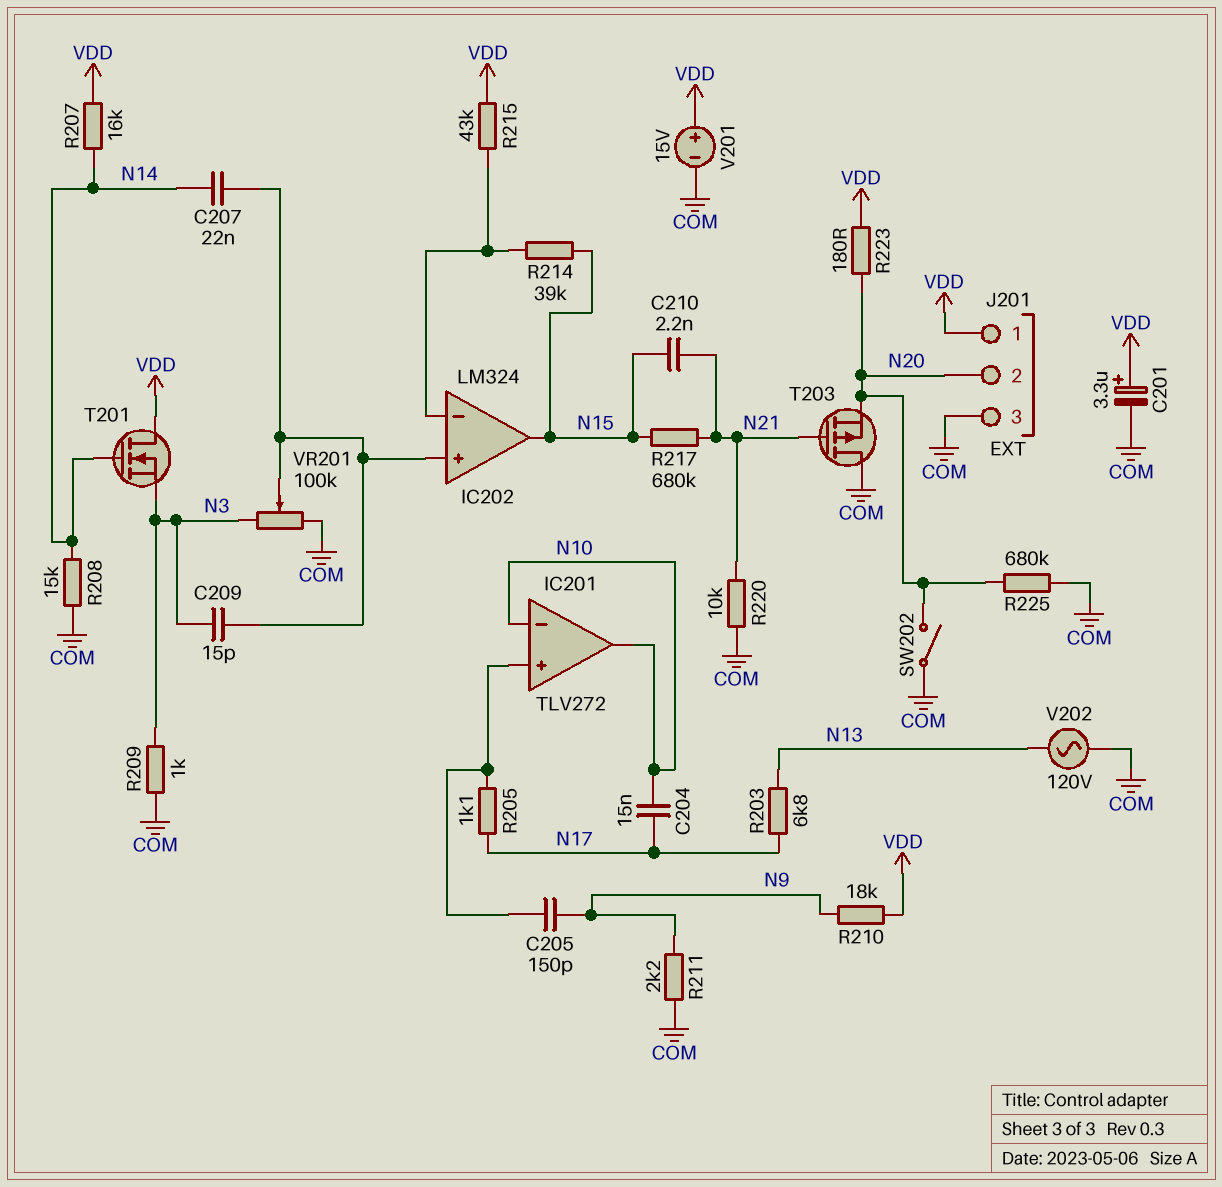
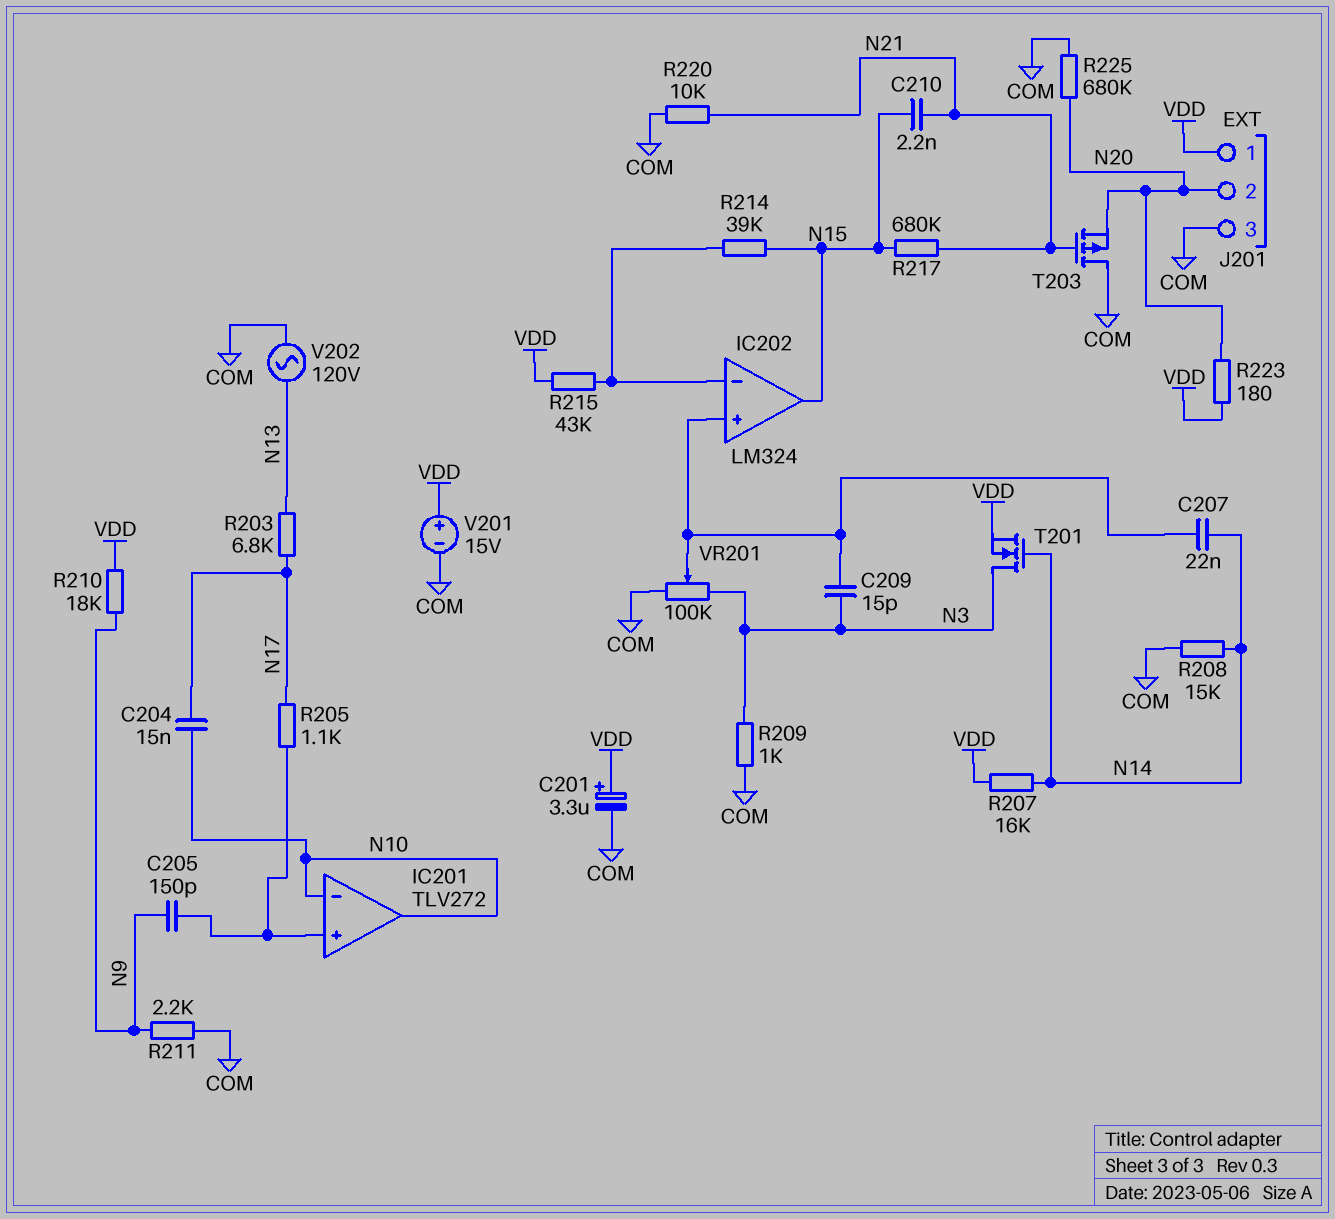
SW202: switch (COM, N20) -> none
T201: NMOS (G N14, D VDD, S N3) -> NMOS (G N14, D N3, S VDD)

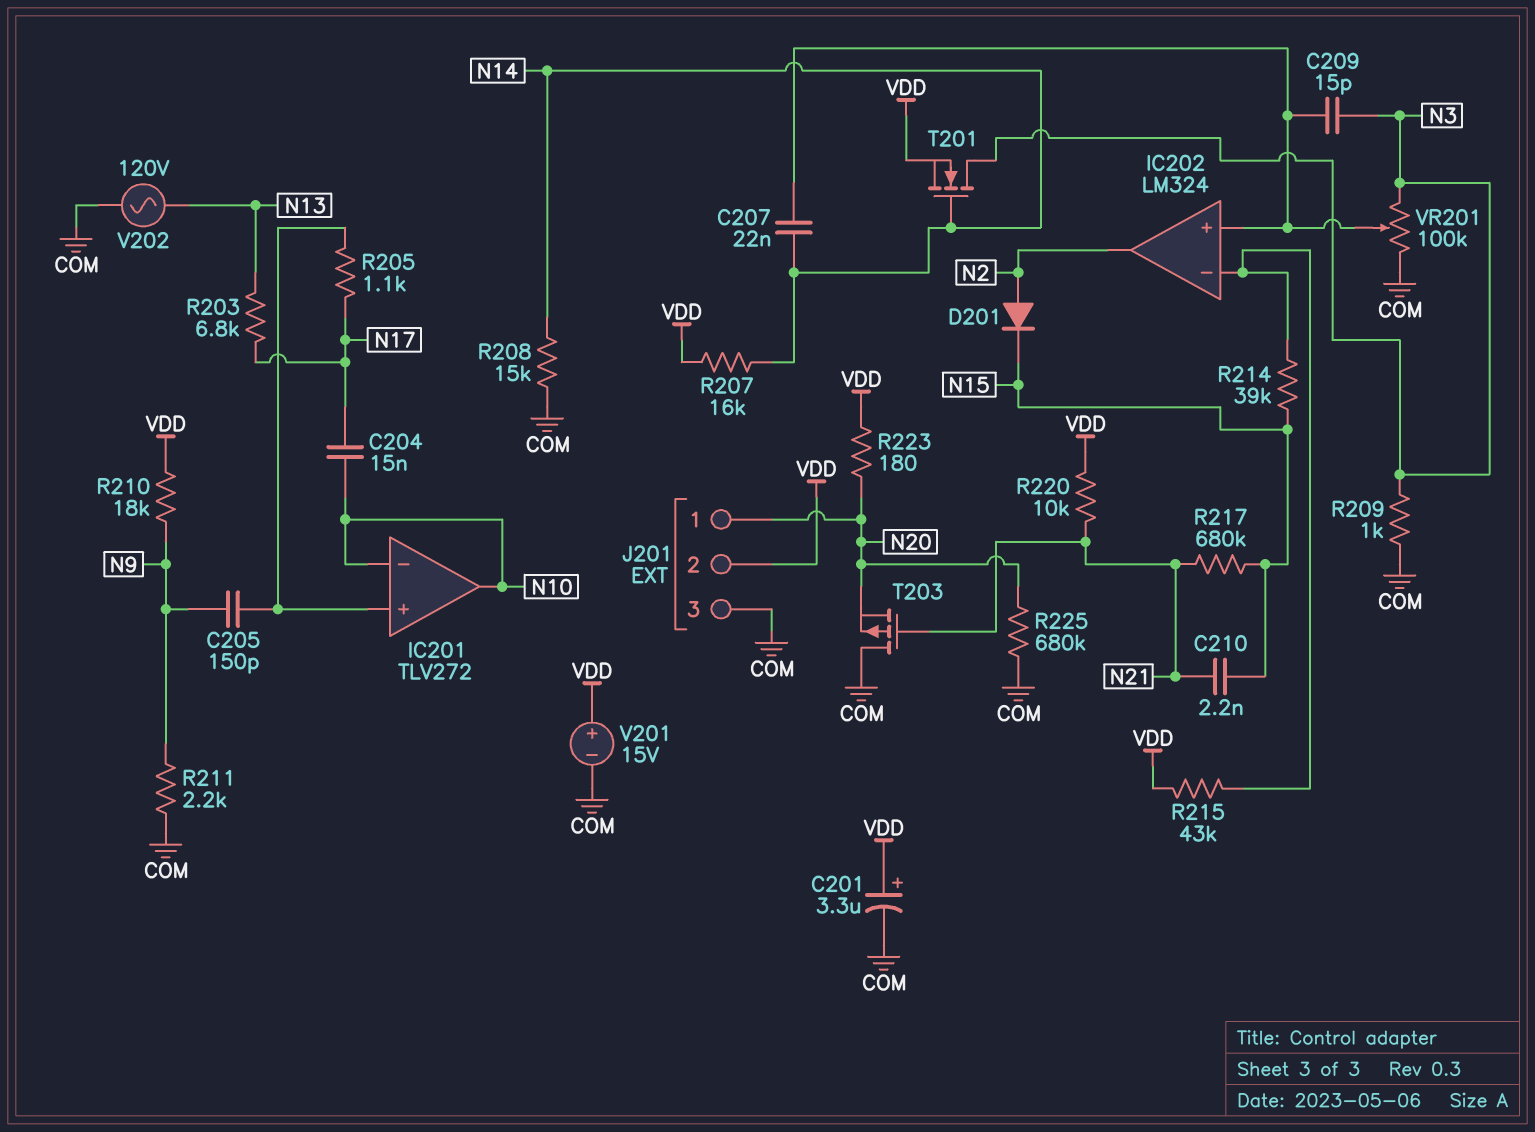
D201: none -> diode (A N2, K N15)
IC202 pin out: N15 -> N2
J201 pin 1: VDD -> N20
J201 pin 2: N20 -> VDD
R220: 10k (COM, N21) -> 10k (N21, VDD)

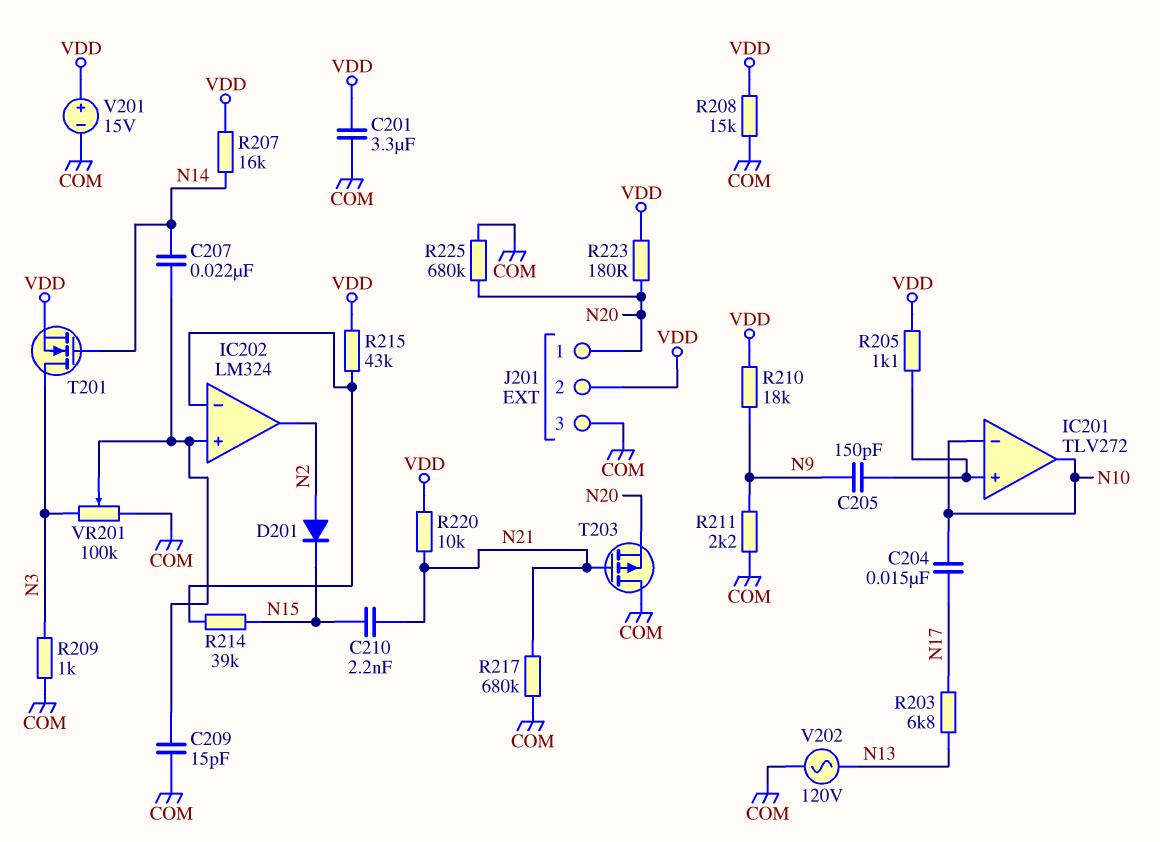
C201: 3.3uF (plus VDD, minus COM) -> 3.3uF (COM, VDD)
C209: 15pF (IC202/in+, N3) -> 15pF (COM, IC202/in+)
R205: 1.1k (IC201/in+, N17) -> 1.1k (IC201/in+, VDD)
R208: 15k (COM, N14) -> 15k (COM, VDD)
R217: 680k (N15, N21) -> 680k (COM, N21)

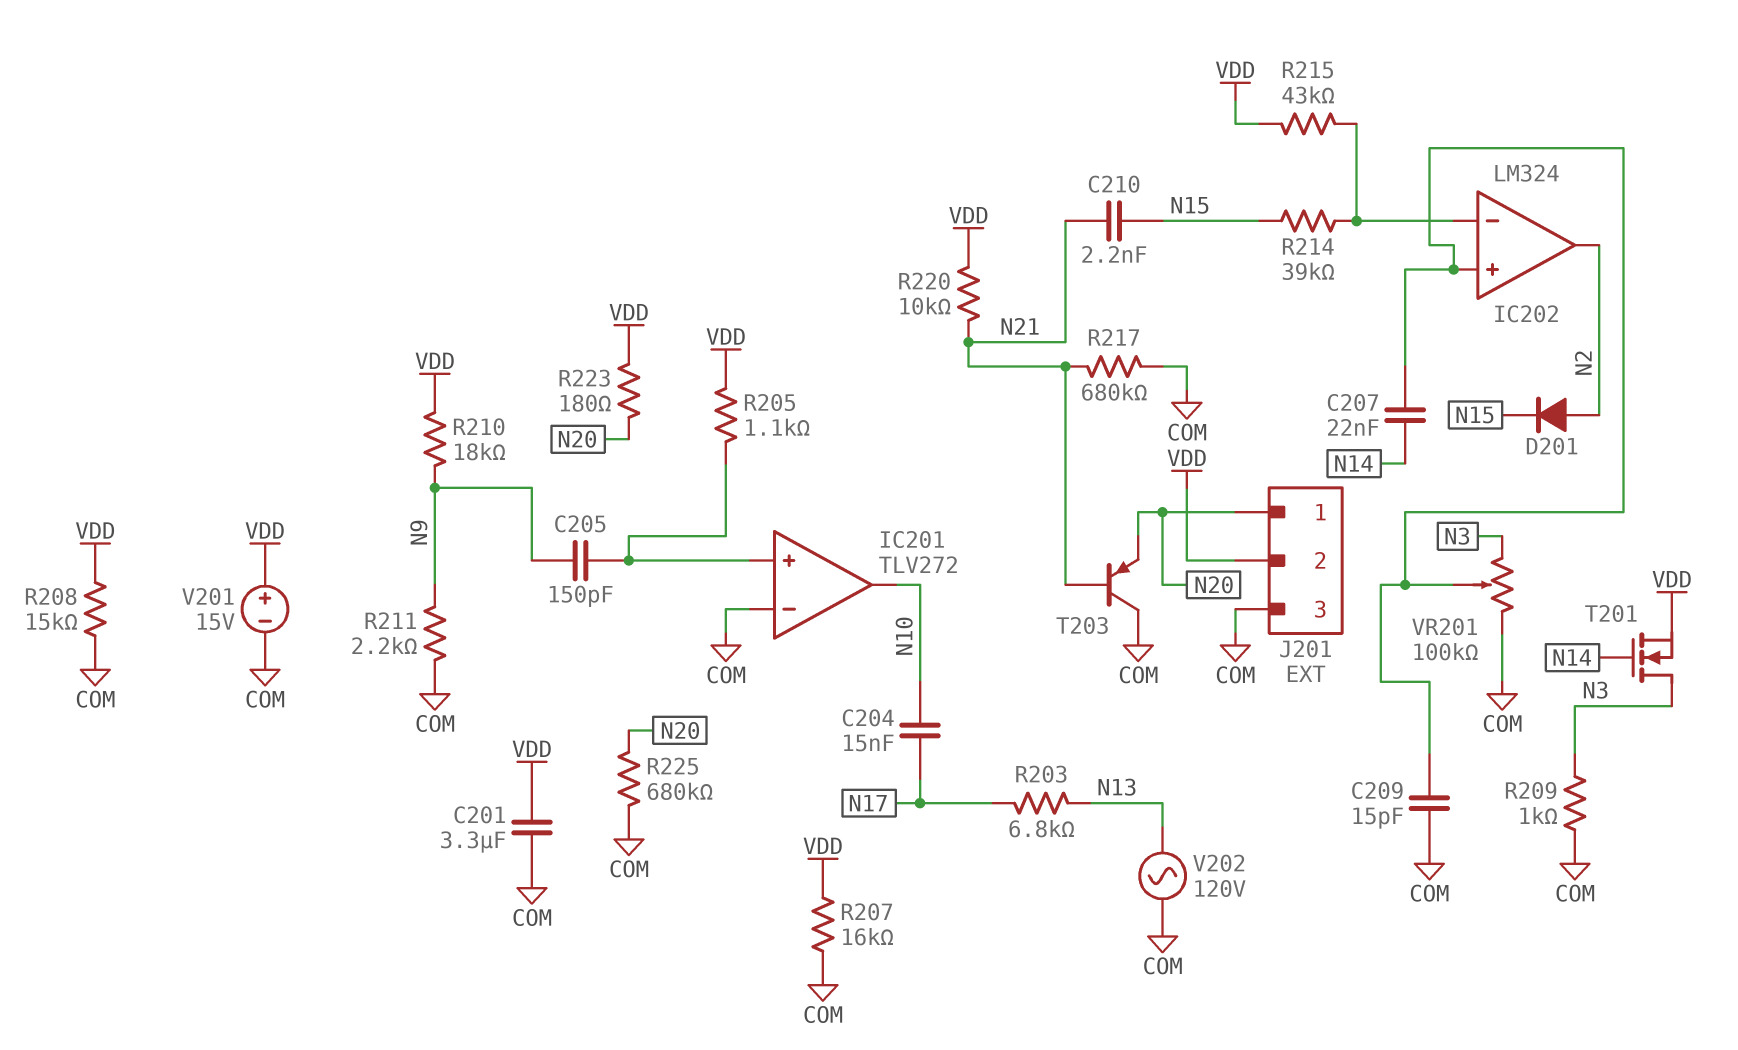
IC201 pin in-: N10 -> COM
R207: 16k (N14, VDD) -> 16k (COM, VDD)
T203: PMOS (G N21, D COM, S N20) -> PNP (B N21, C COM, E N20)

